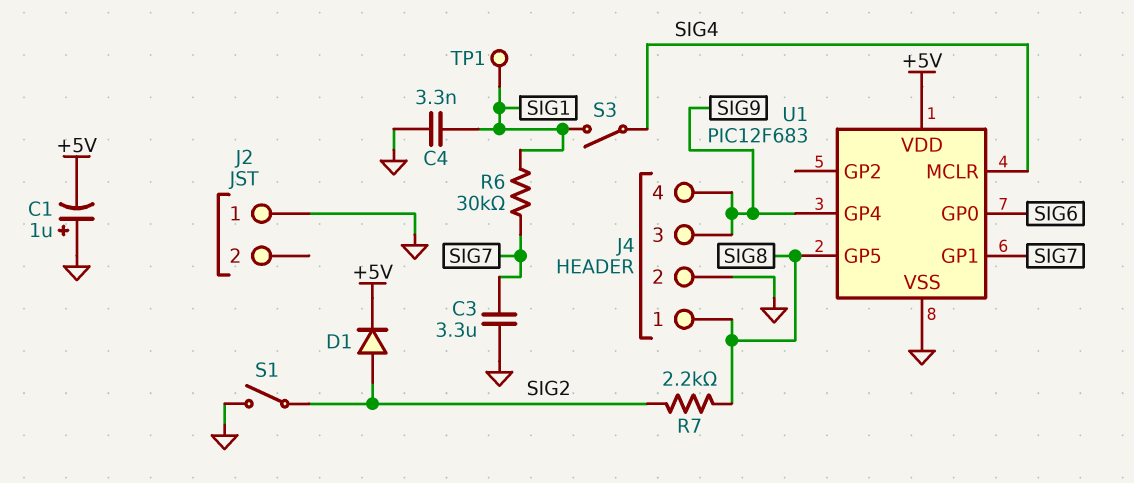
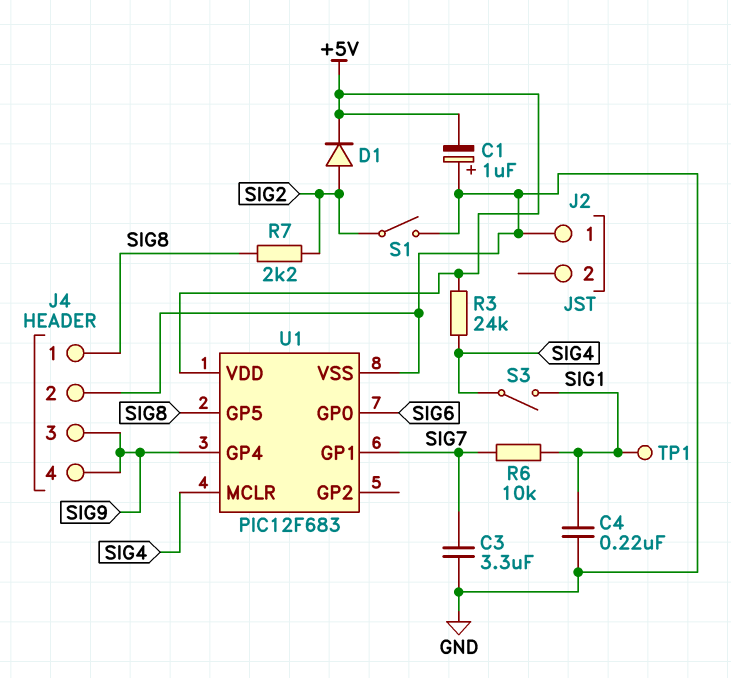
C4: 3.3nF (GND, SIG1) -> 220nF (GND, SIG1)
R3: none -> 24k (+5V, SIG4)
R6: 30k (SIG1, SIG7) -> 10k (SIG1, SIG7)

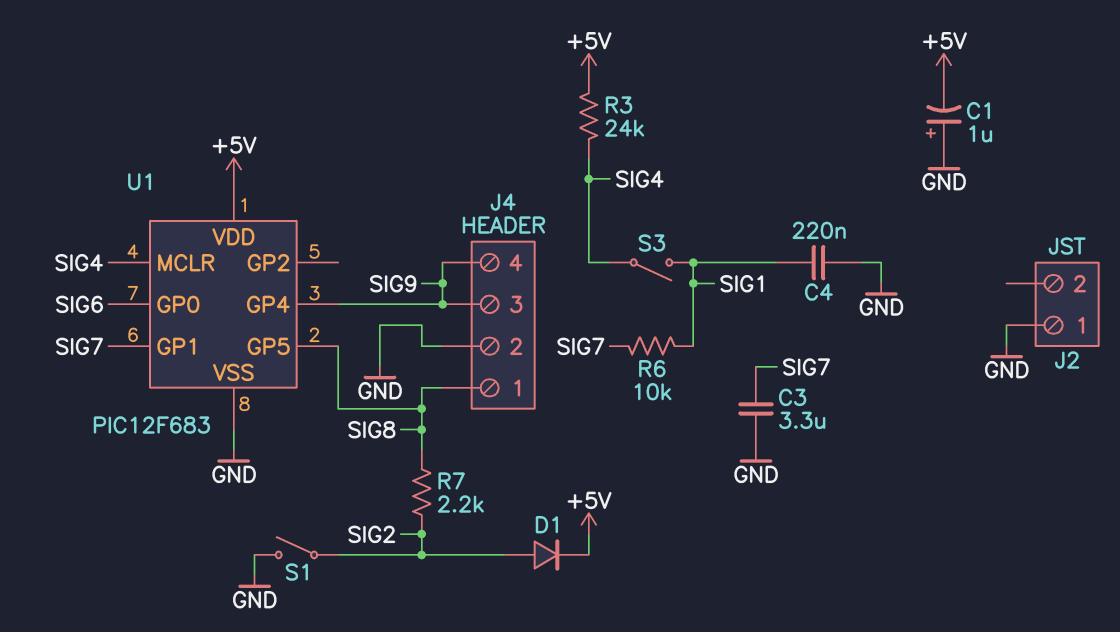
TP1: test point (SIG1) -> none

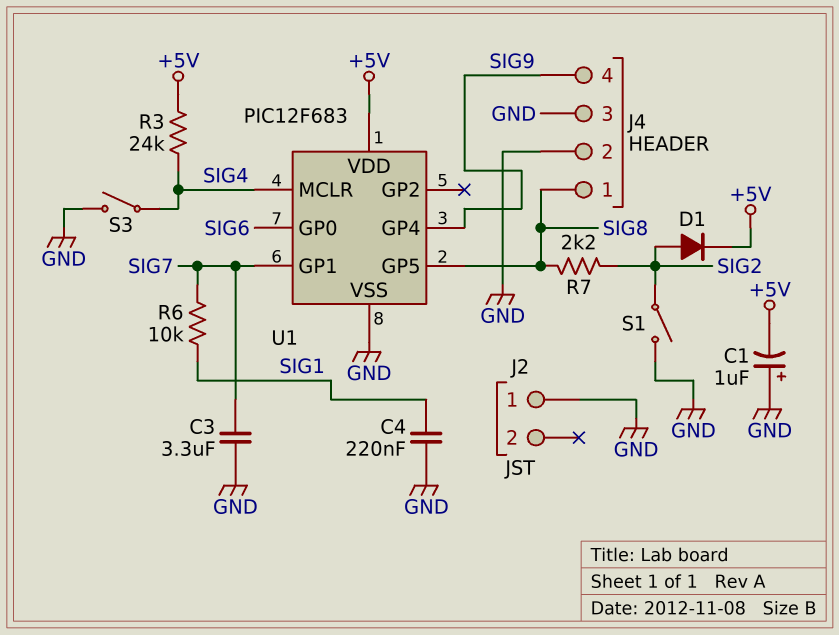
J4 pin 3: SIG9 -> GND
S3: switch (SIG1, SIG4) -> switch (GND, SIG4)

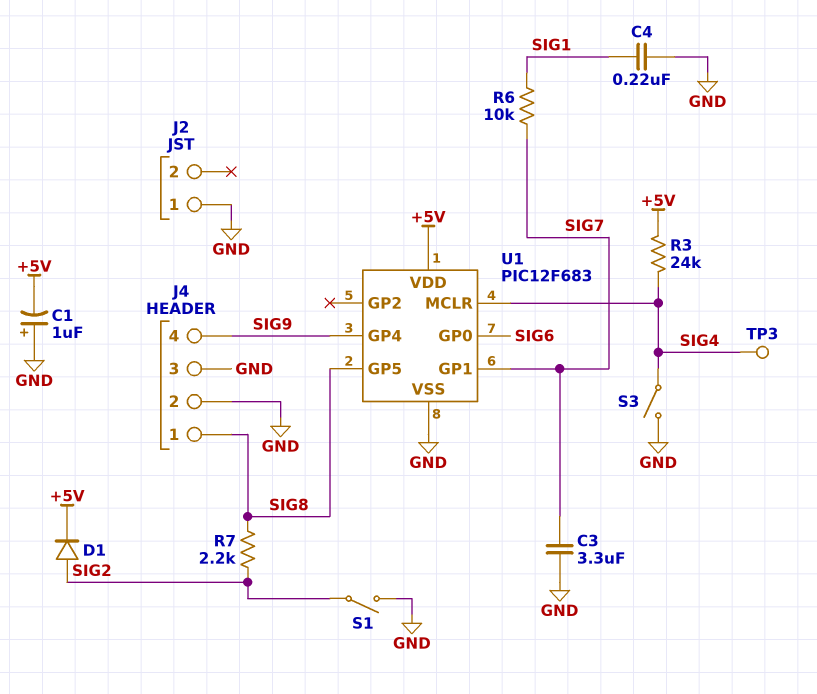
TP3: none -> test point (SIG4)

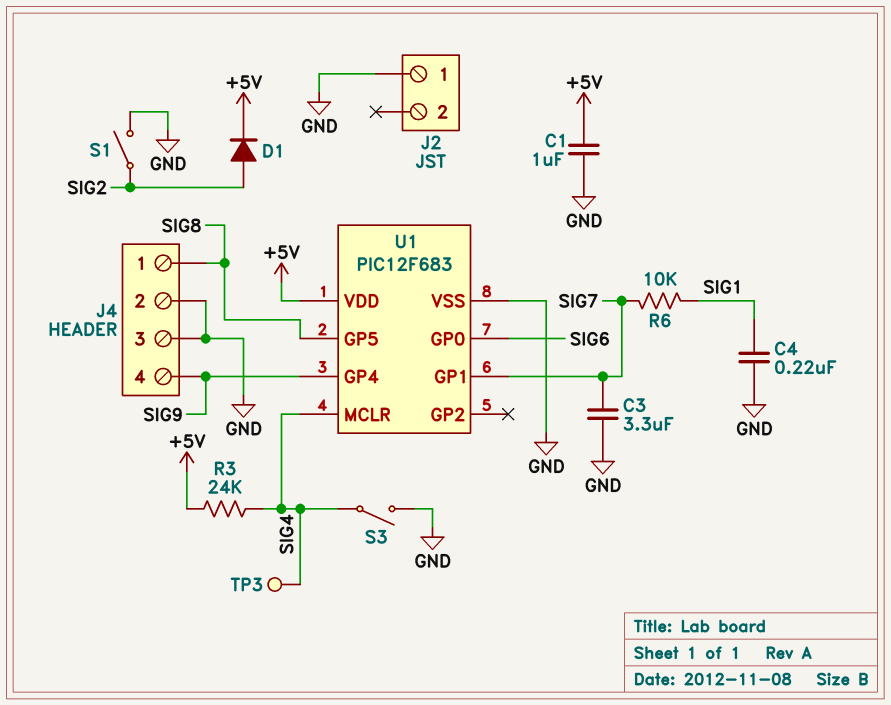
C1: 1uF (plus GND, minus +5V) -> 1uF (+5V, GND)
R7: 2.2k (SIG2, SIG8) -> none

